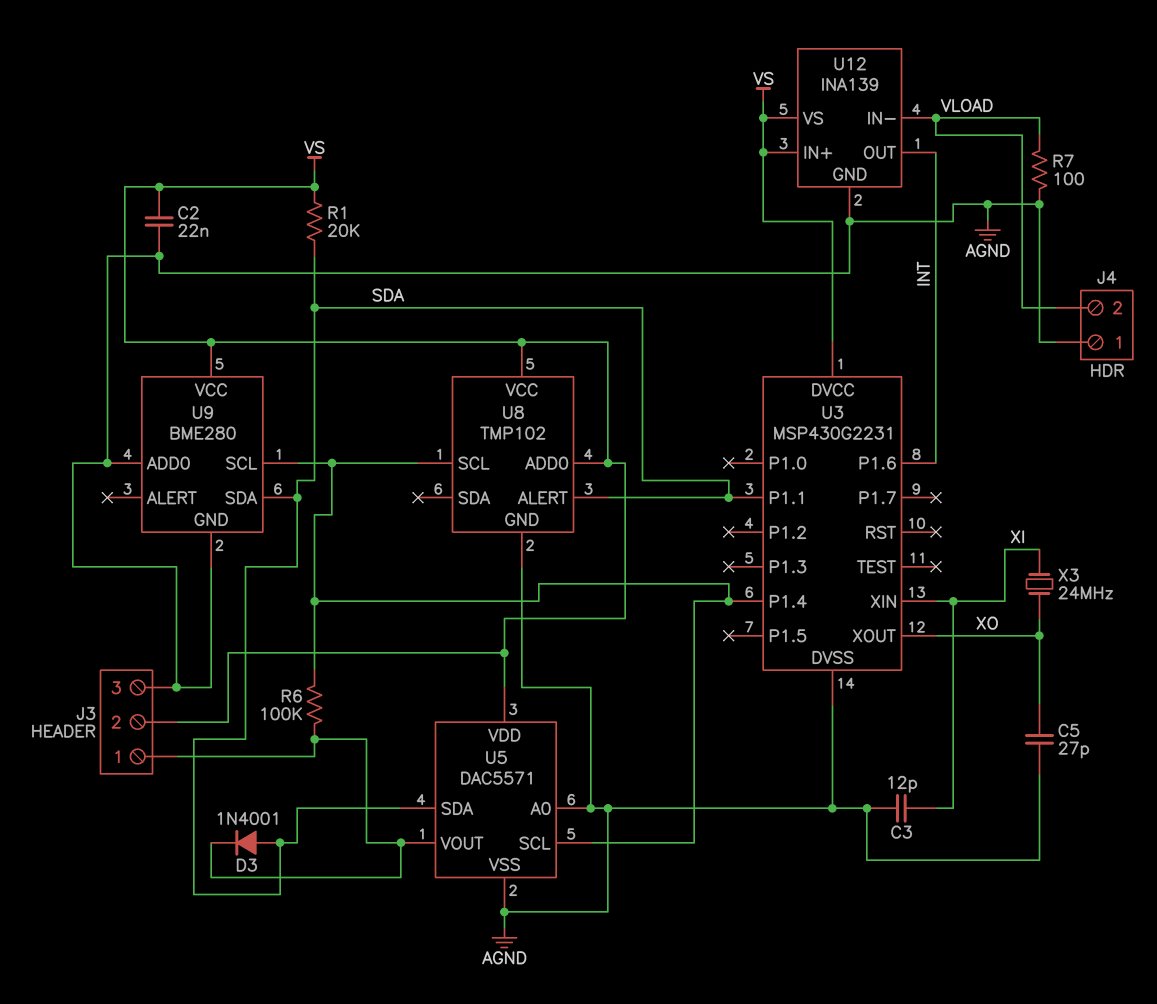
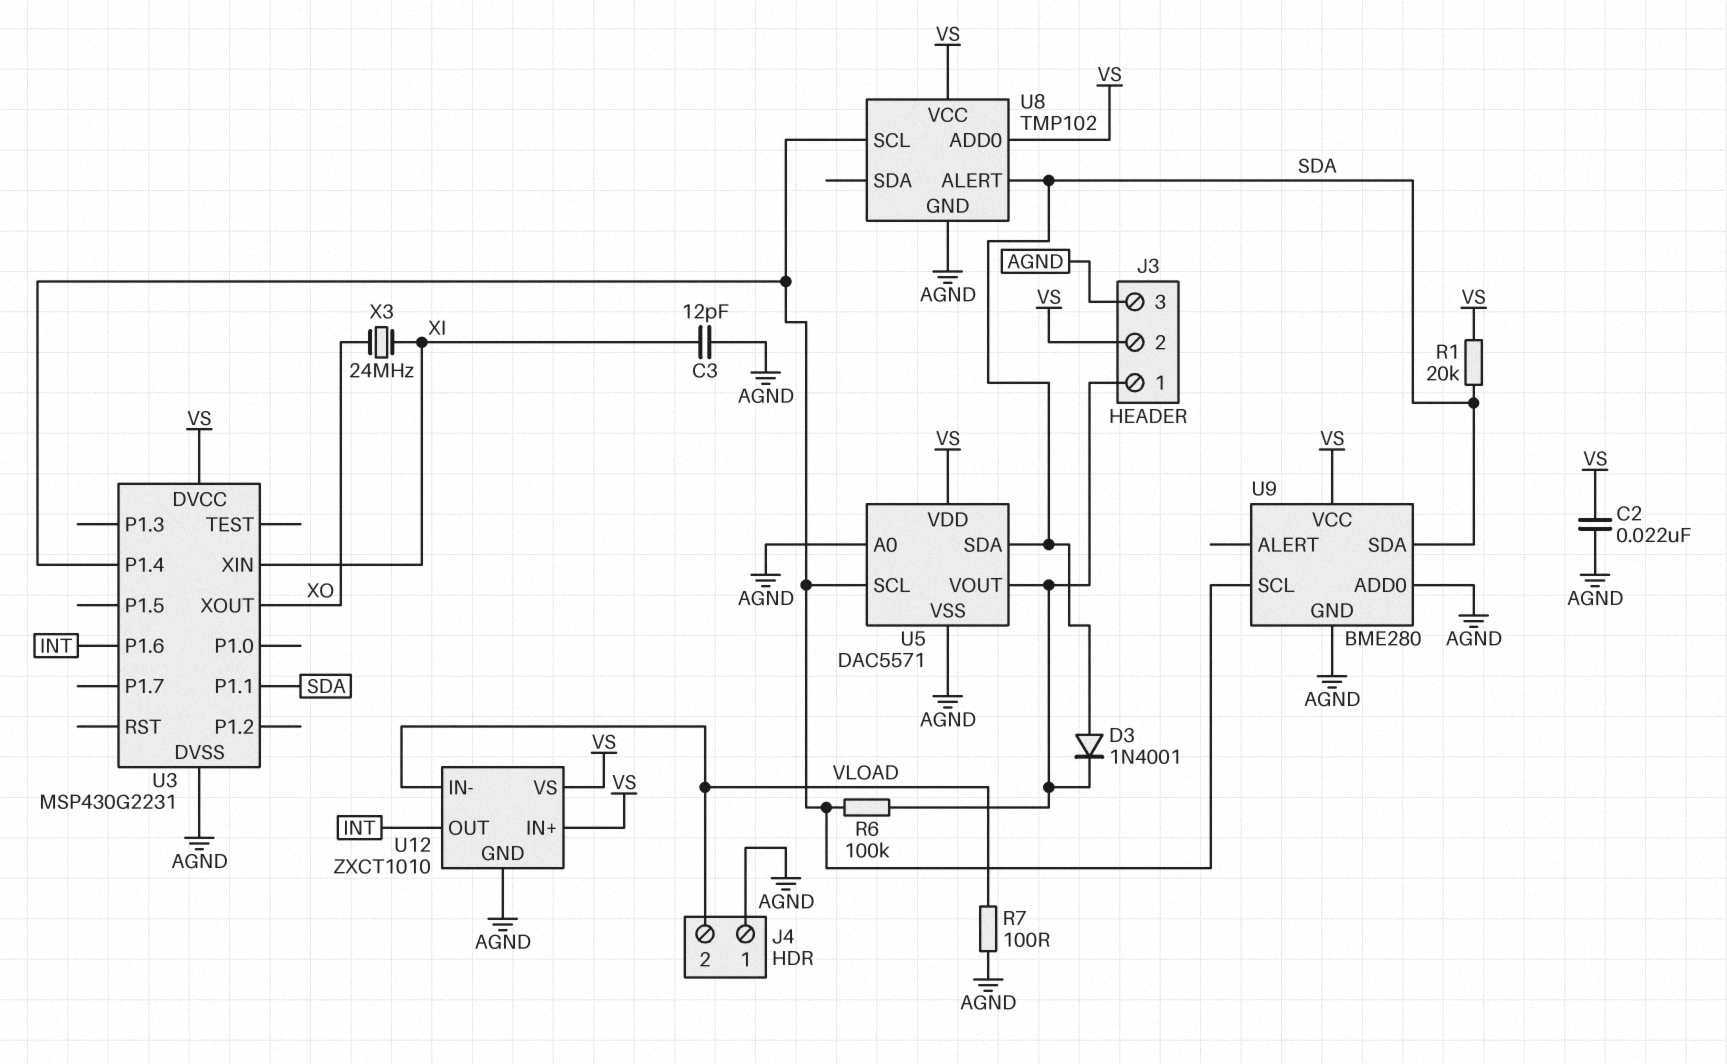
C5: 27pF (AGND, XO) -> none
U12: INA139 -> ZXCT1010

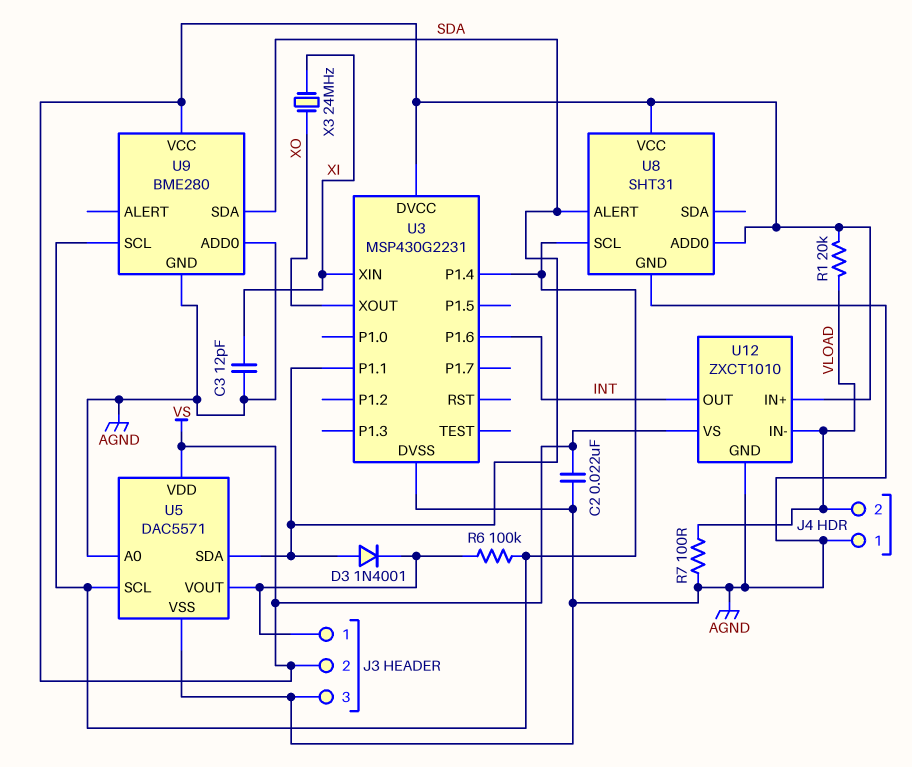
R1: 20k (SDA, VS) -> 20k (VLOAD, VS)
U8: TMP102 -> SHT31

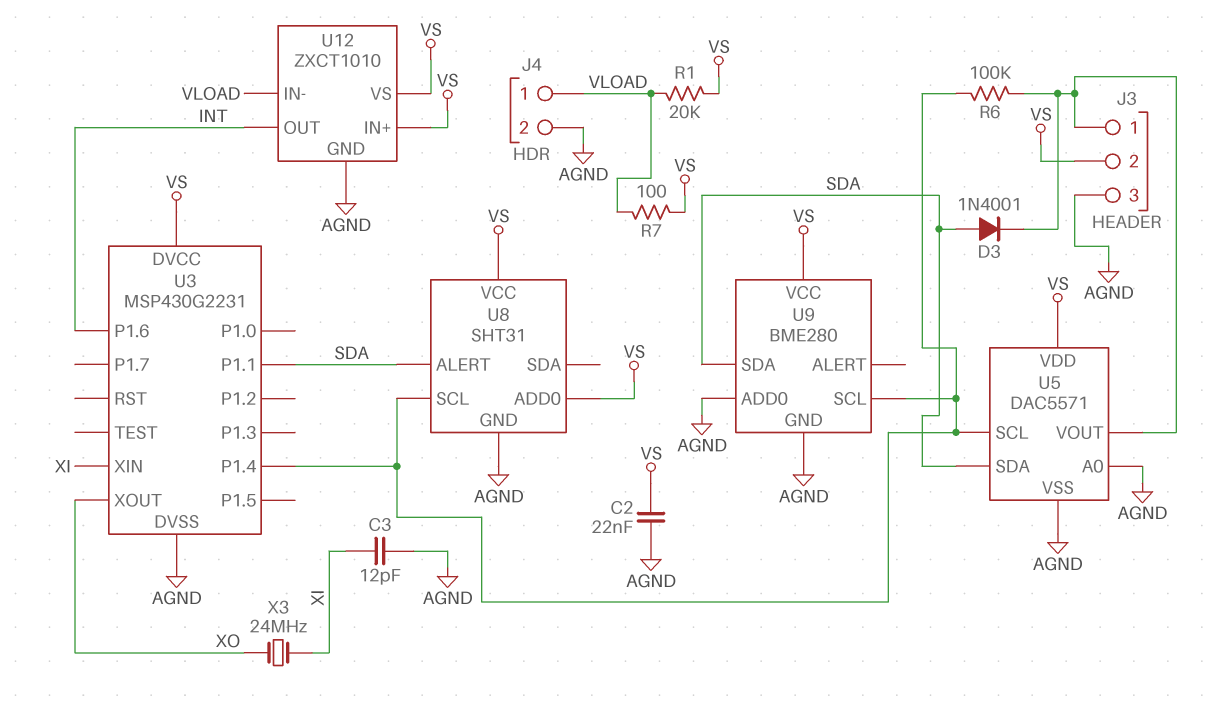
J4 pin 1: AGND -> VLOAD
J4 pin 2: VLOAD -> AGND
R7: 100 (AGND, VLOAD) -> 100 (VLOAD, VS)

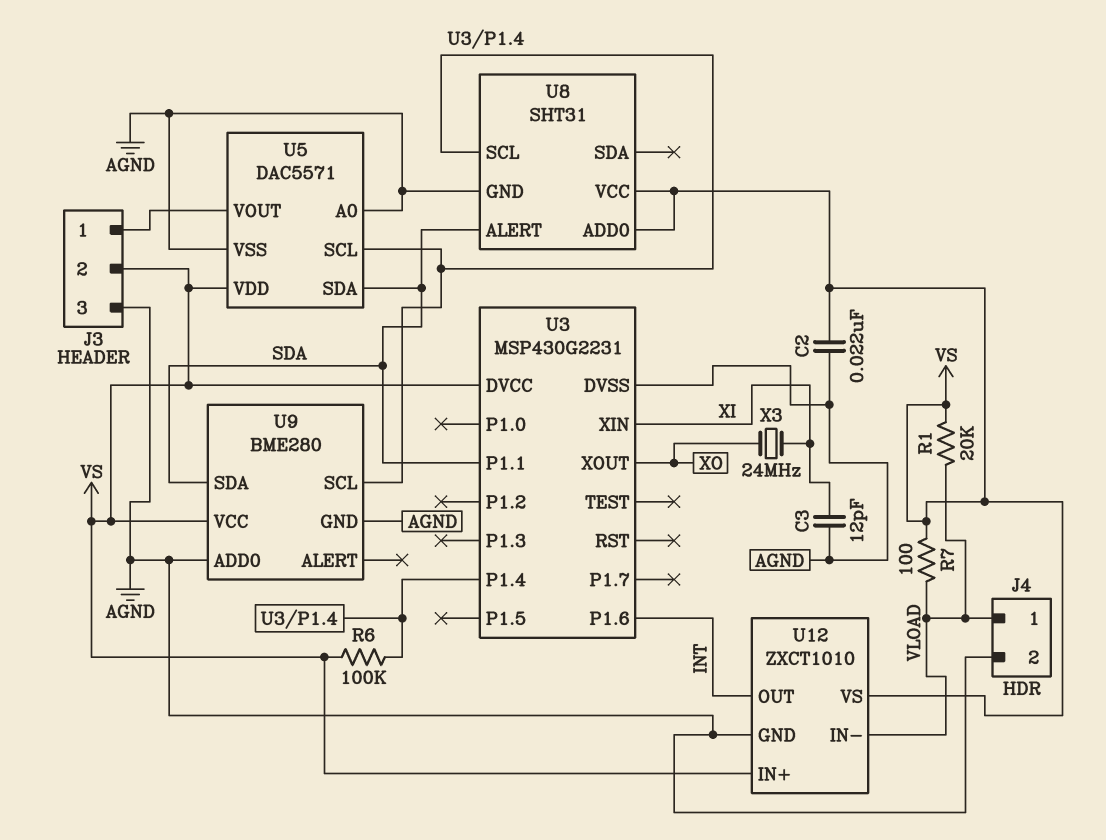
D3: diode 1N4001 (A SDA, K J3/1) -> none
R6: 100k (J3/1, U3/P1.4) -> 100k (U3/P1.4, VS)

